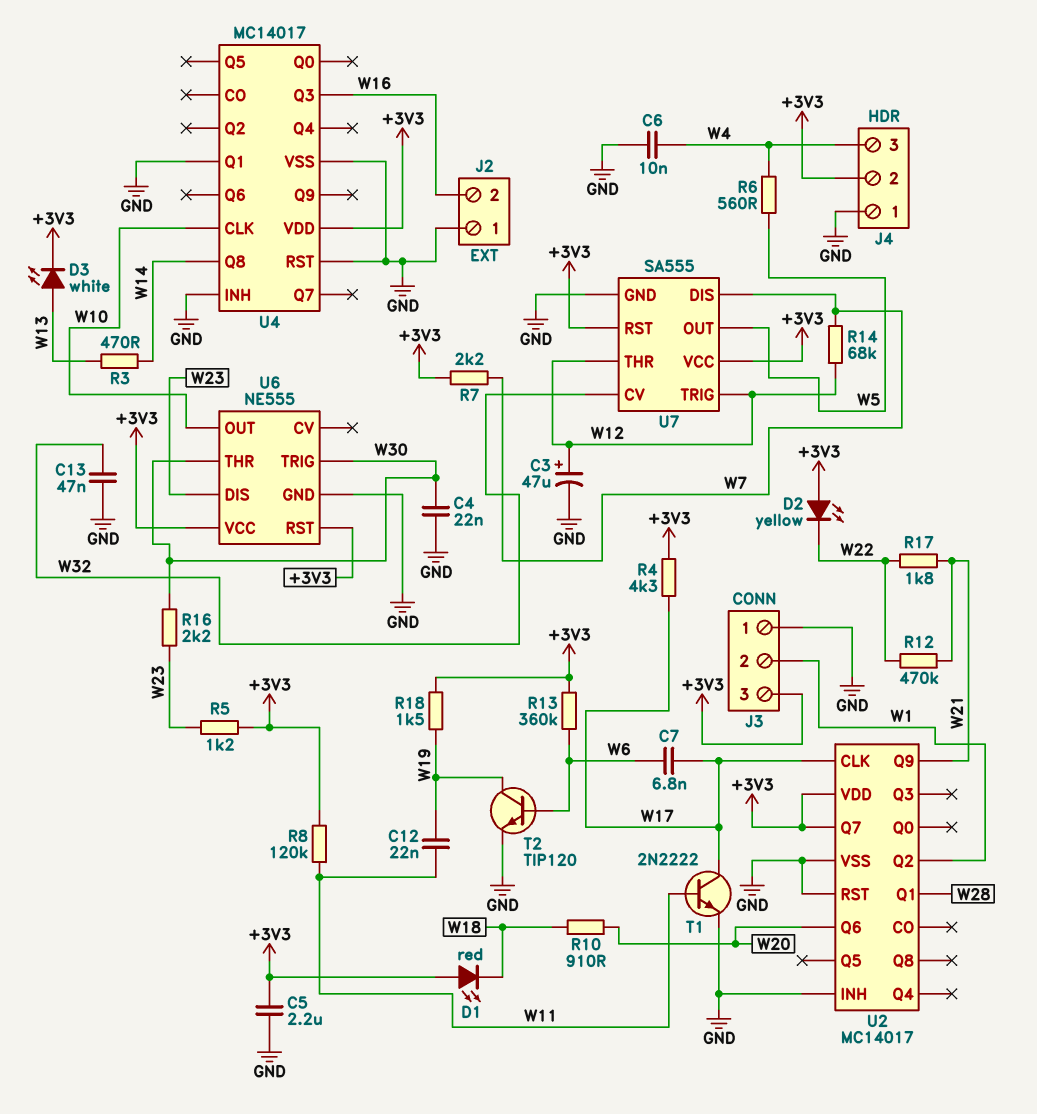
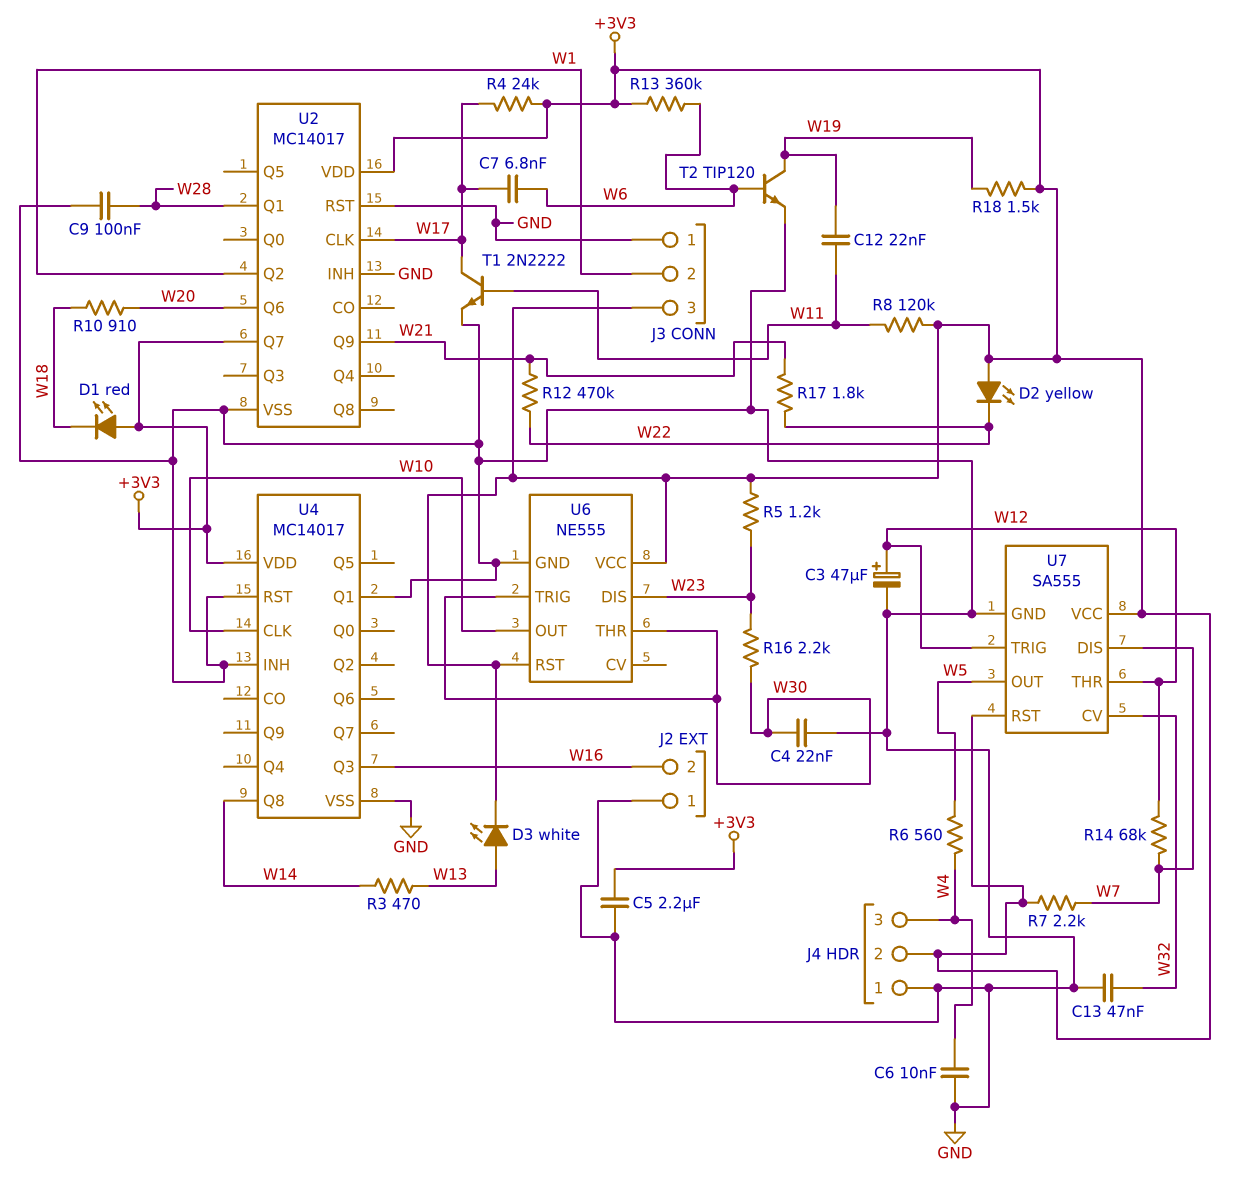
C9: none -> 100nF (GND, W28)
R4: 4.3k (+3V3, W17) -> 24k (+3V3, W17)

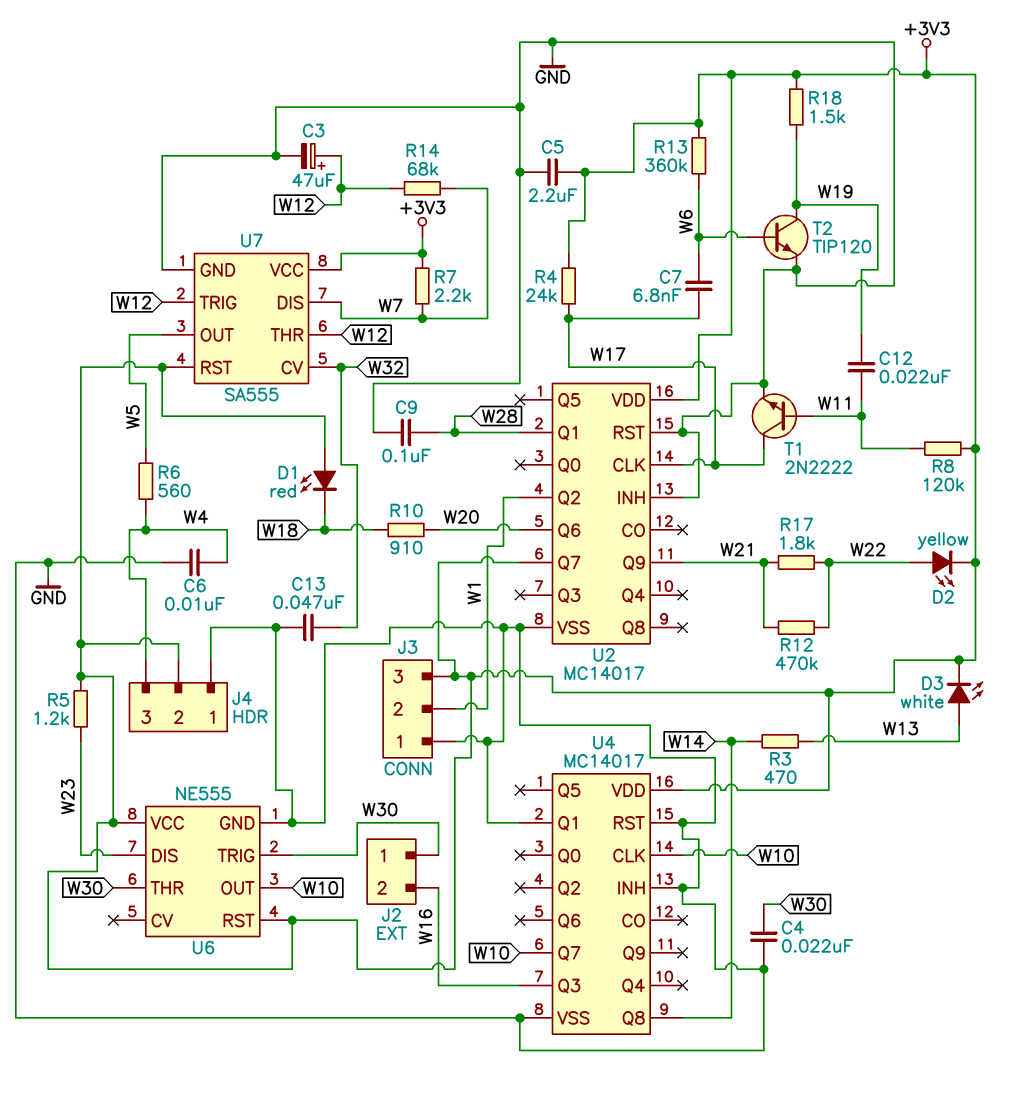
D2: LED yellow (A +3V3, K W22) -> LED yellow (A W22, K +3V3)
J2 pin 1: GND -> W30
R16: 2.2k (W23, W30) -> none
U4 pin Q7: none -> W10

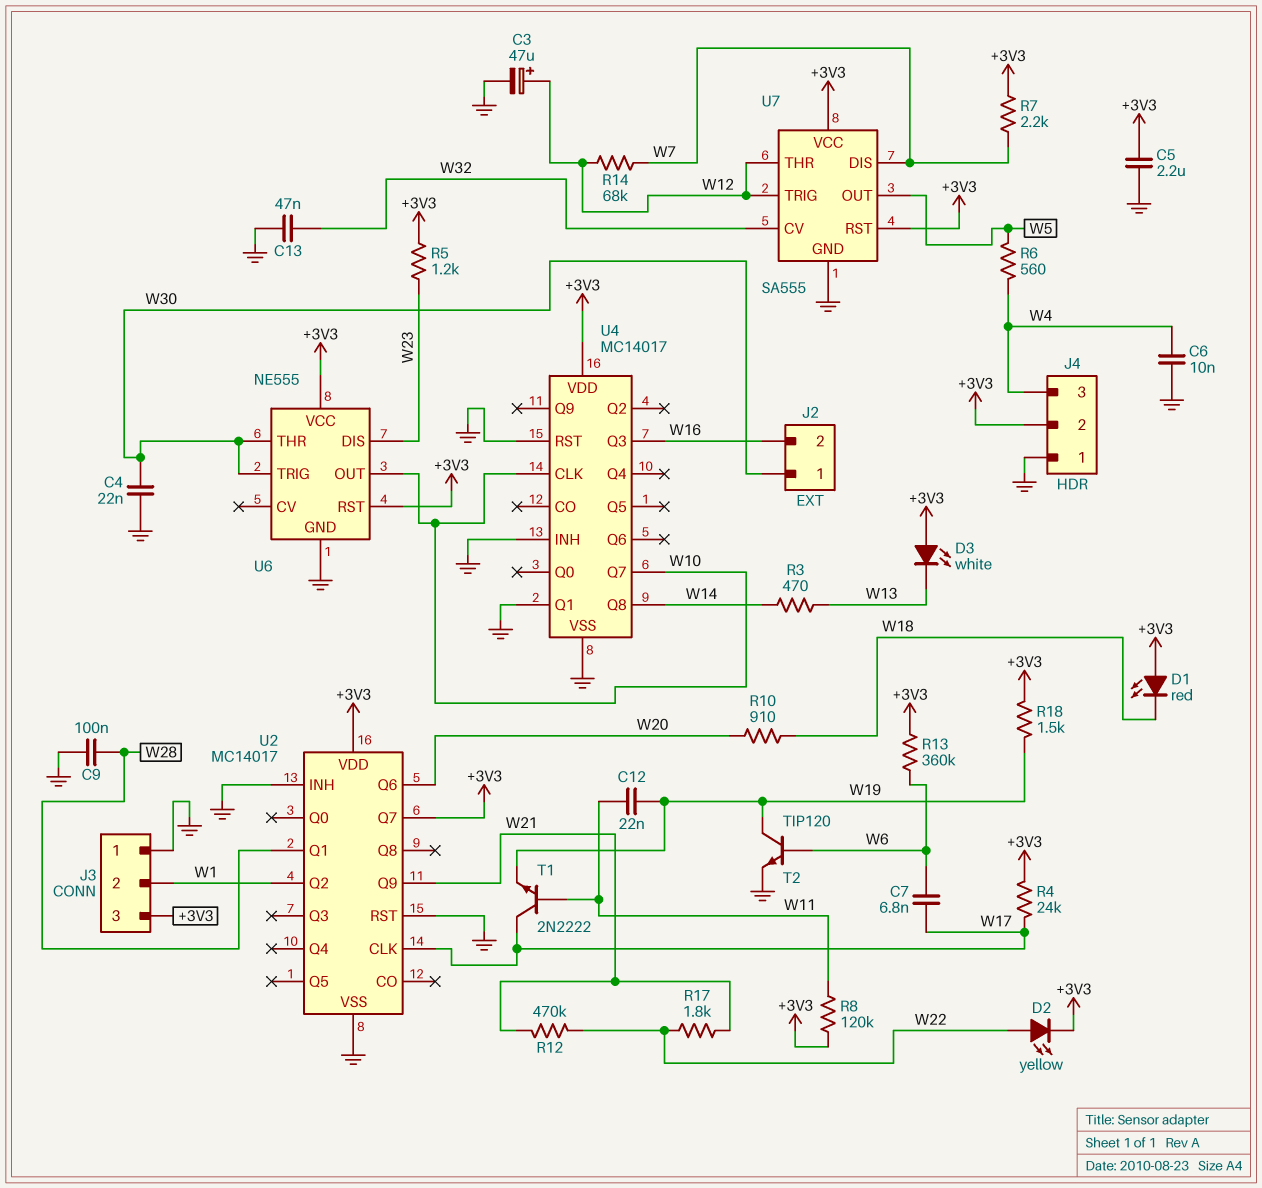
D3: LED white (A W13, K +3V3) -> LED white (A +3V3, K W13)
T1: NPN 2N2222 (B W11, C W17, E GND) -> NPN 2N2222 (B W11, C W17, E W19)

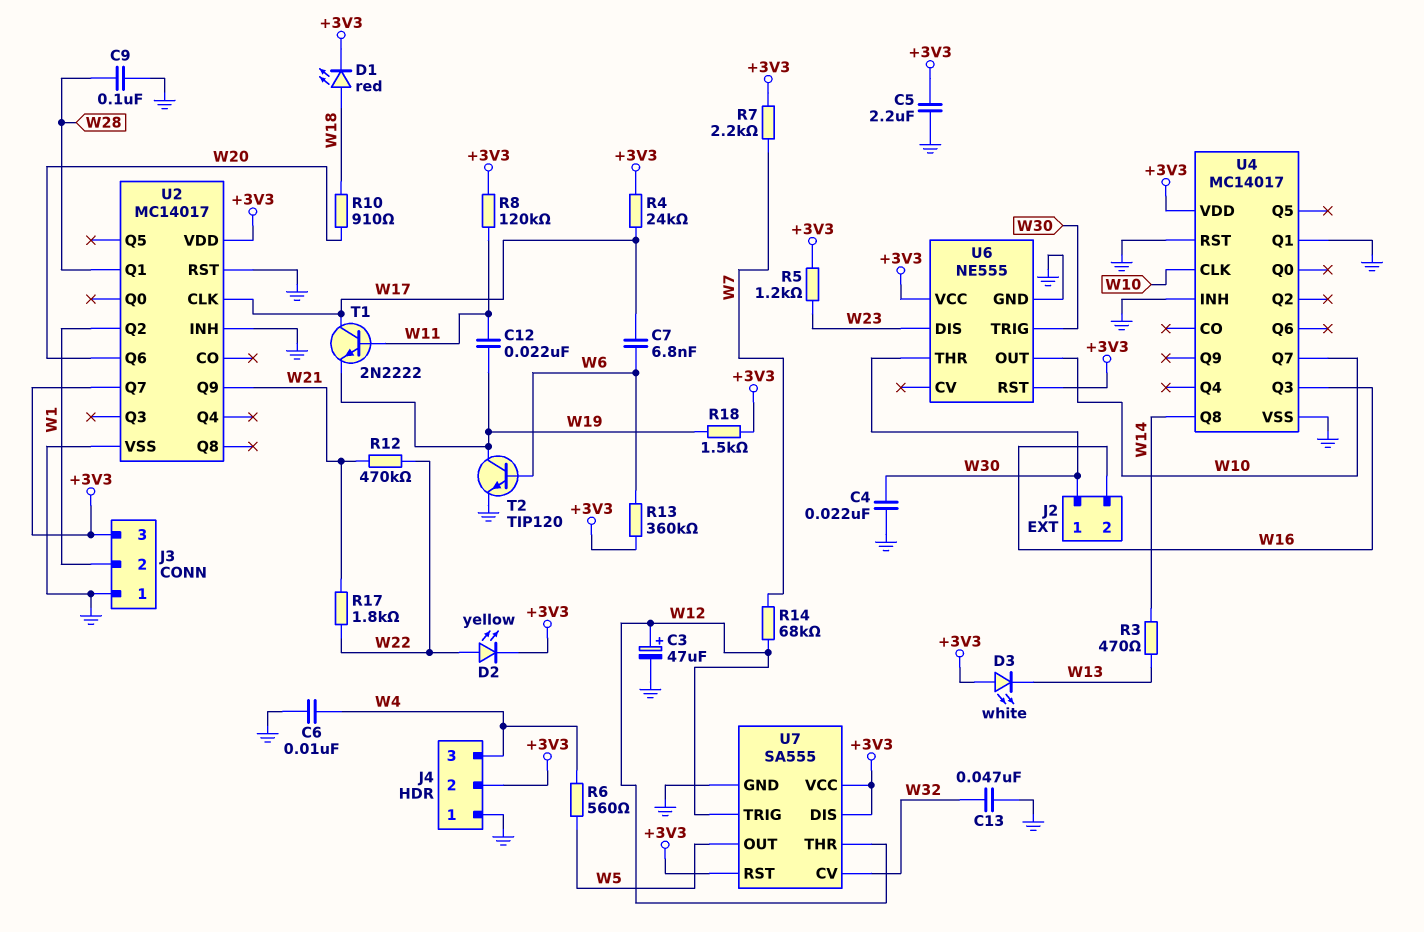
D1: LED red (A +3V3, K W18) -> LED red (A W18, K +3V3)
U7 pin DIS: W7 -> +3V3

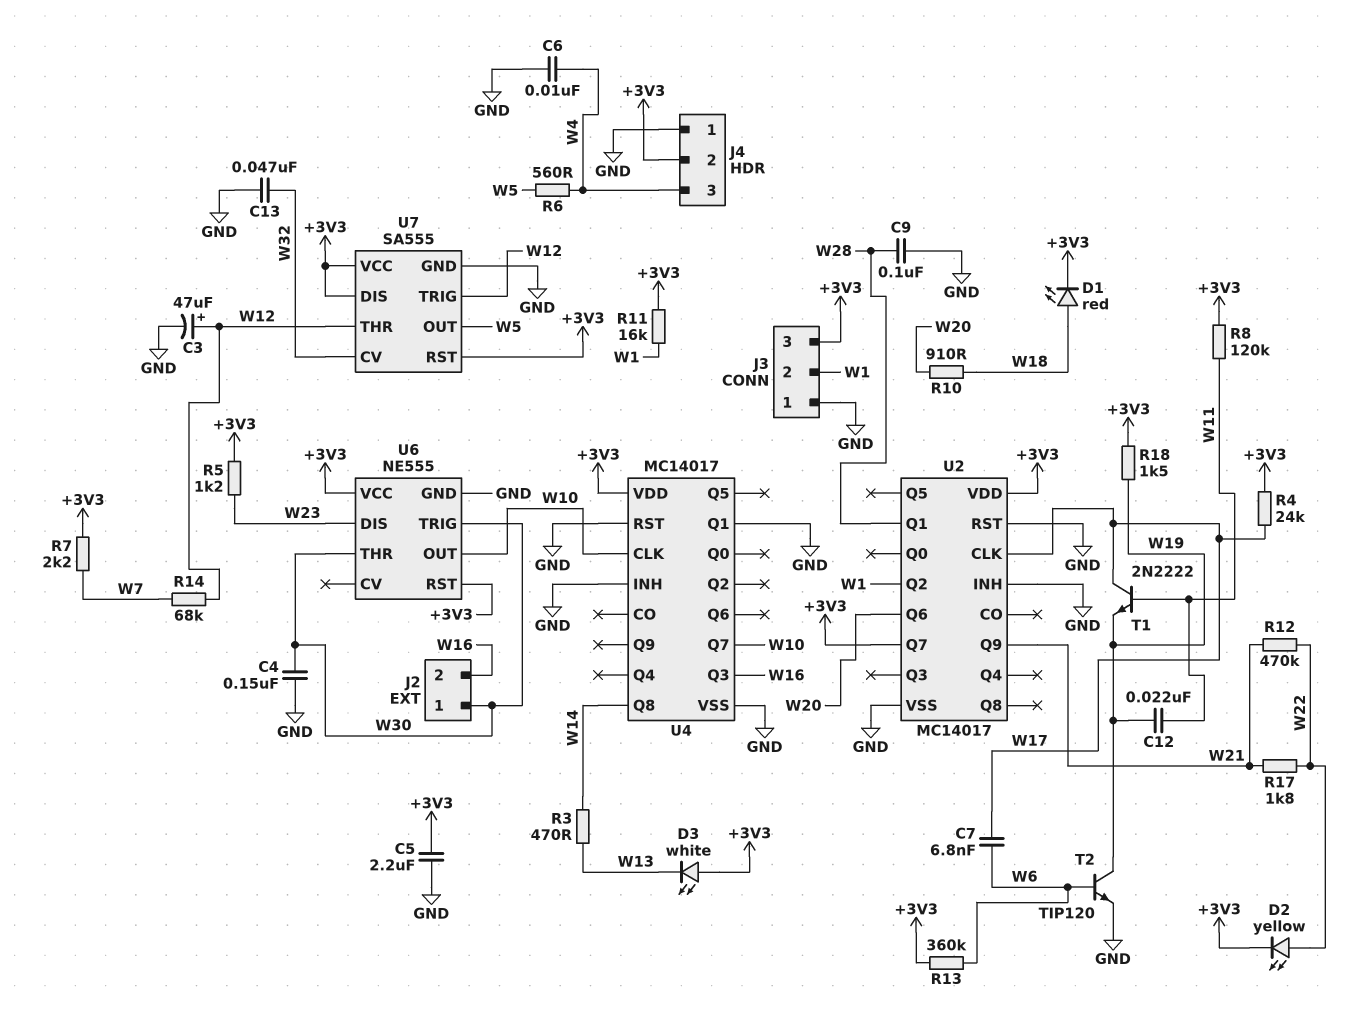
C4: 22nF (GND, W30) -> 150nF (GND, W30)
R11: none -> 16k (+3V3, W1)

